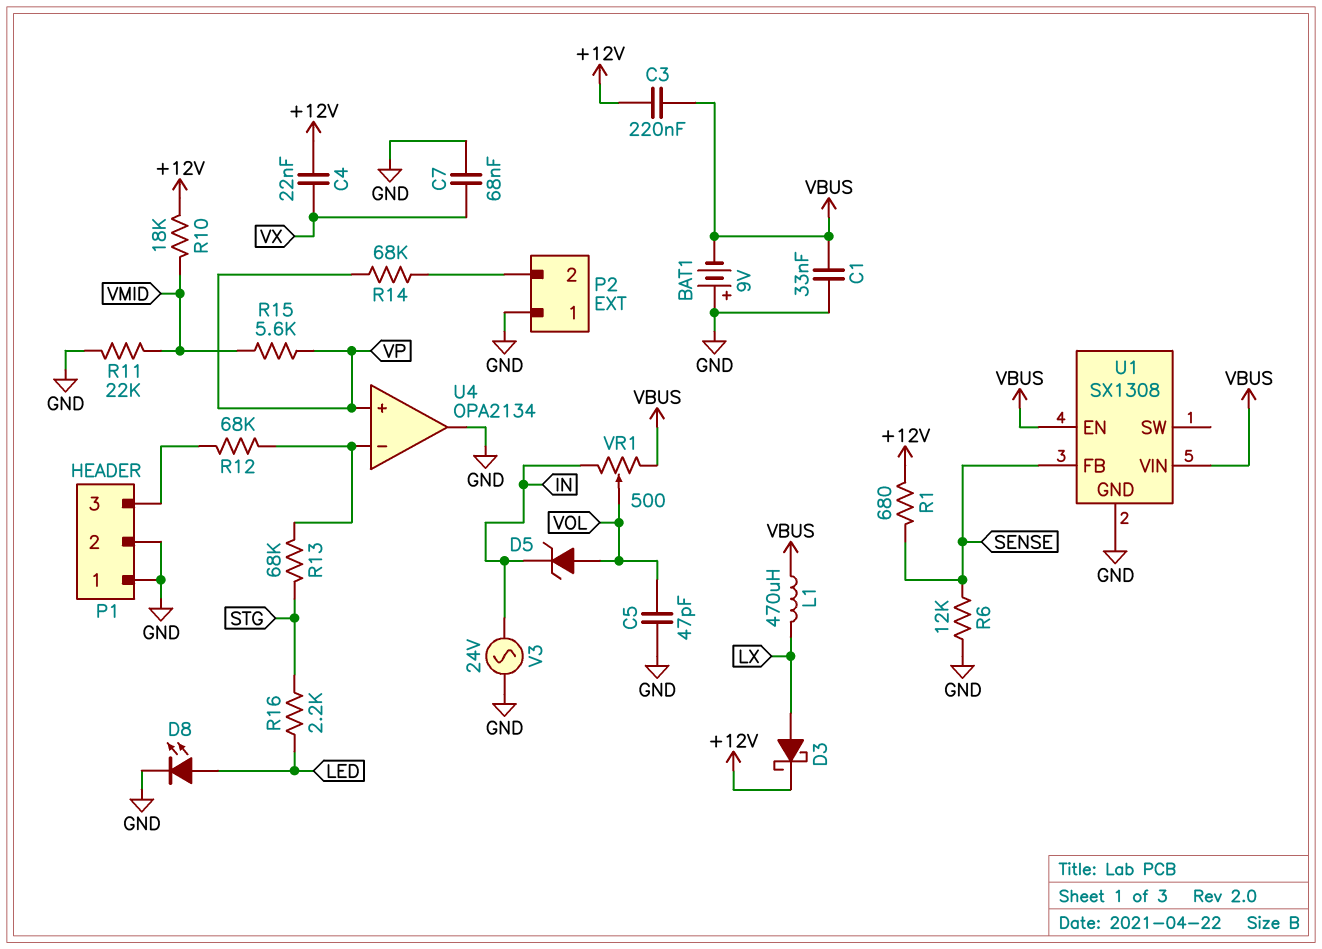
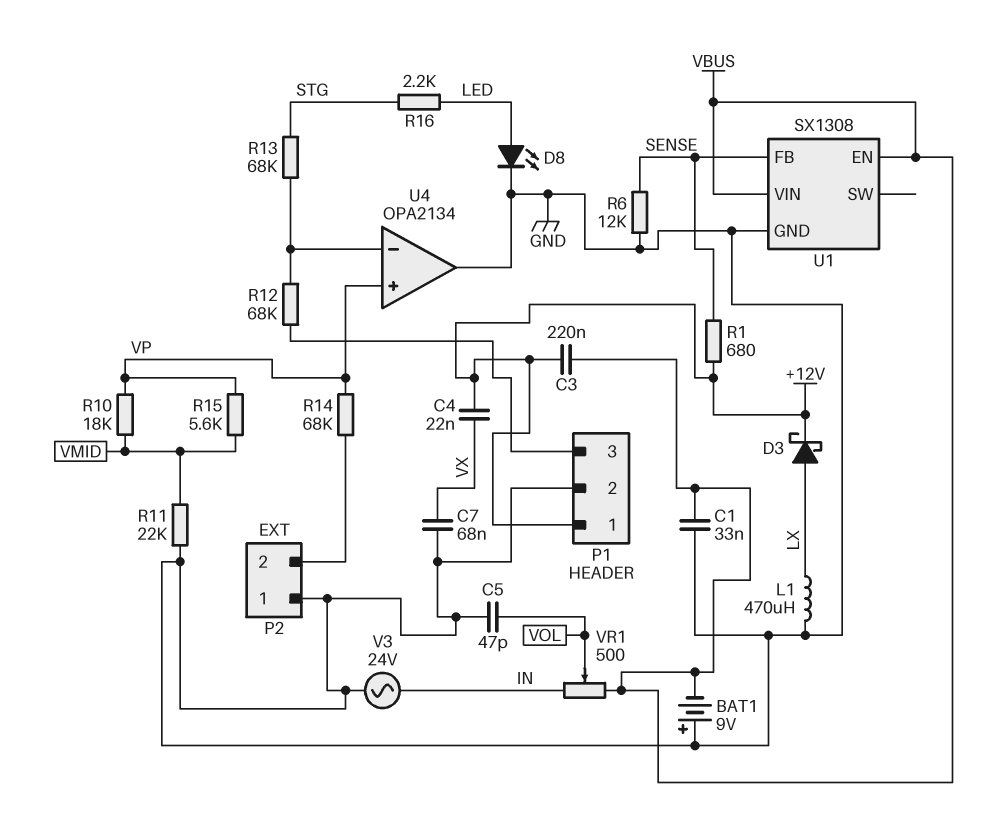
D5: zener (A VOL, K IN) -> none
L1: 470uH (LX, VBUS) -> 470uH (GND, LX)
P1 pin 1: GND -> +12V
R10: 18k (+12V, VMID) -> 18k (VMID, VP)

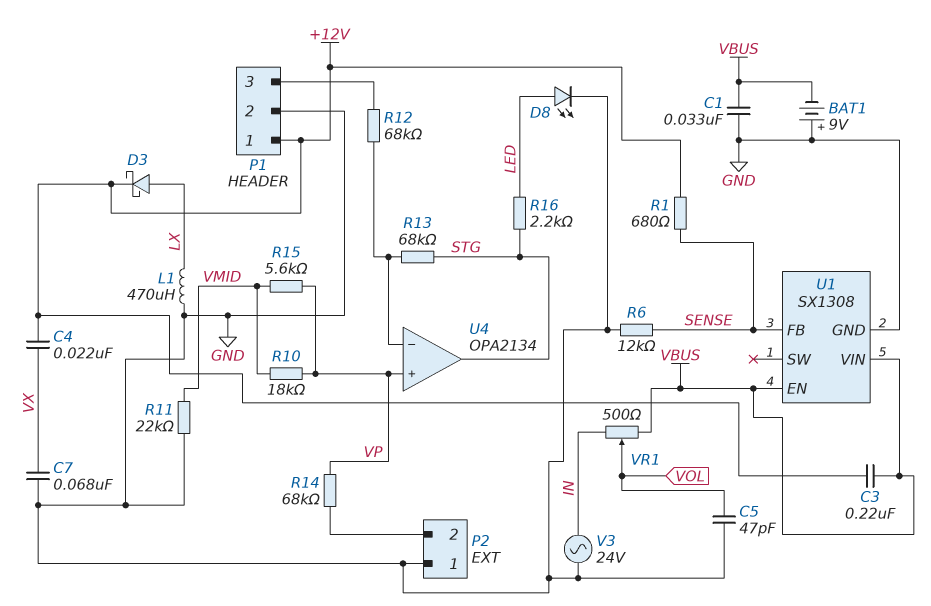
U4 pin out: GND -> STG

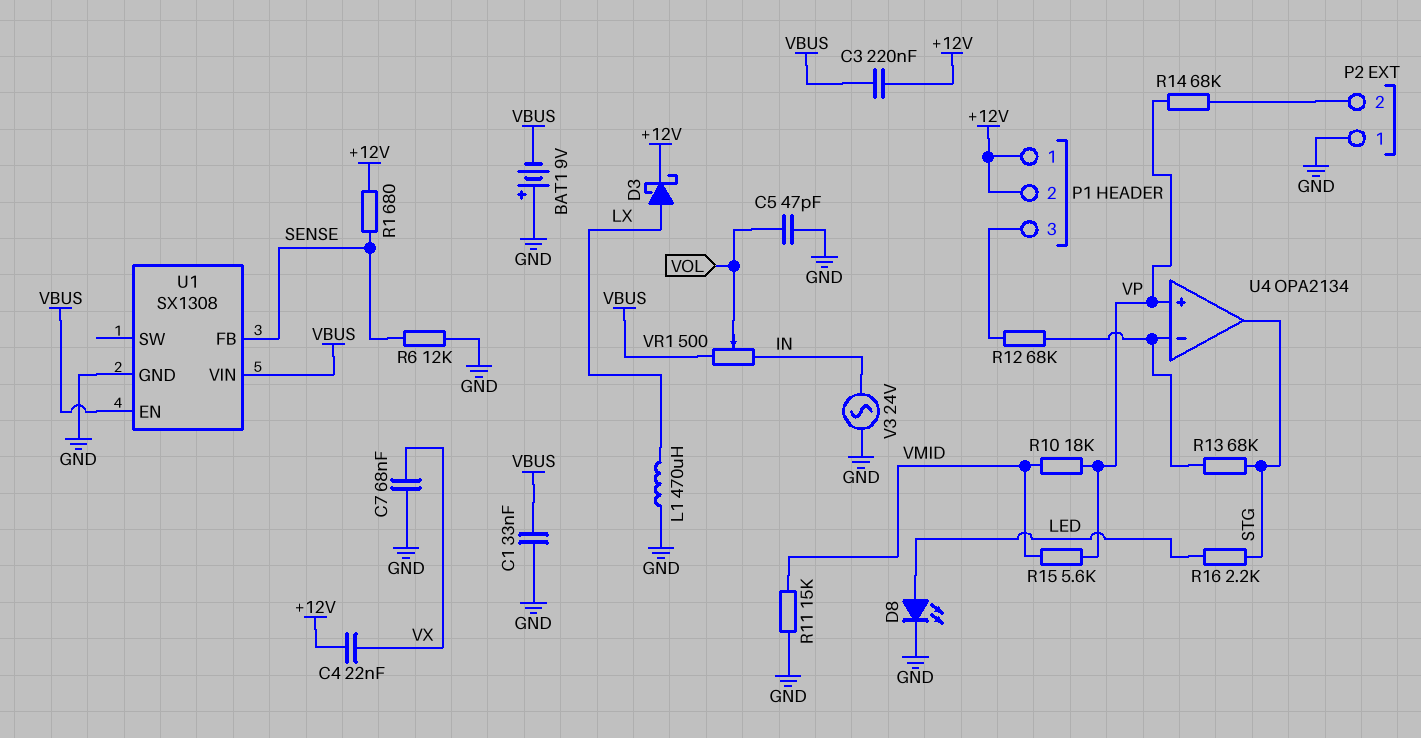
P1 pin 2: GND -> +12V
R11: 22k (GND, VMID) -> 15k (GND, VMID)

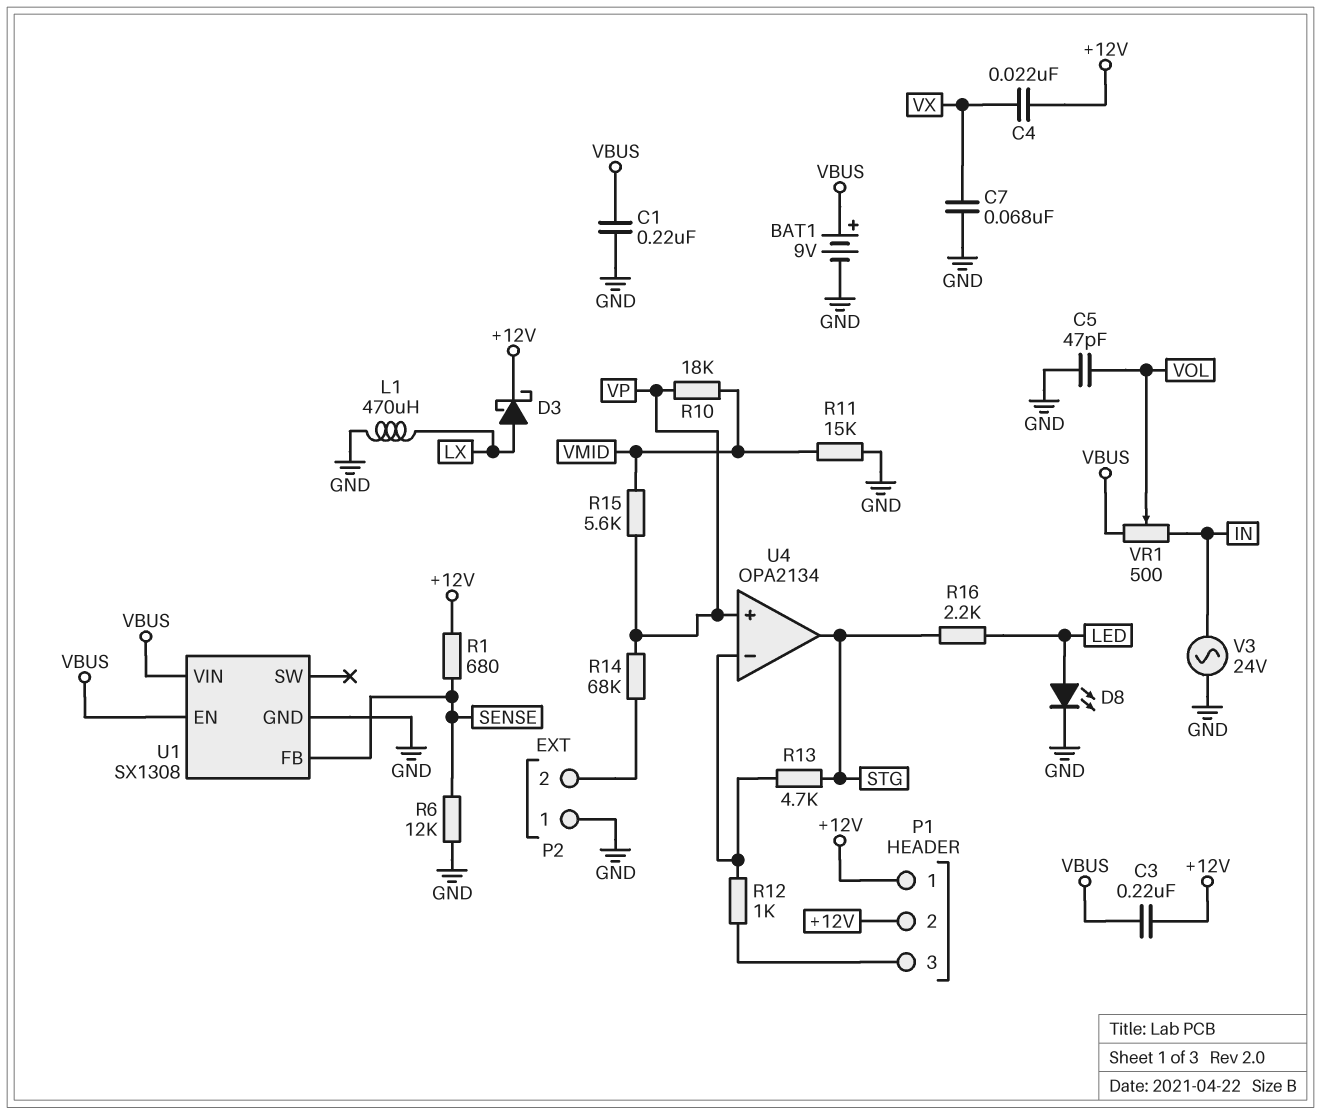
BAT1: 9V (plus GND, minus VBUS) -> 9V (plus VBUS, minus GND)
C1: 33nF (GND, VBUS) -> 220nF (GND, VBUS)
R12: 68k (P1/3, U4/in-) -> 1k (P1/3, U4/in-)
R13: 68k (STG, U4/in-) -> 4.7k (STG, U4/in-)

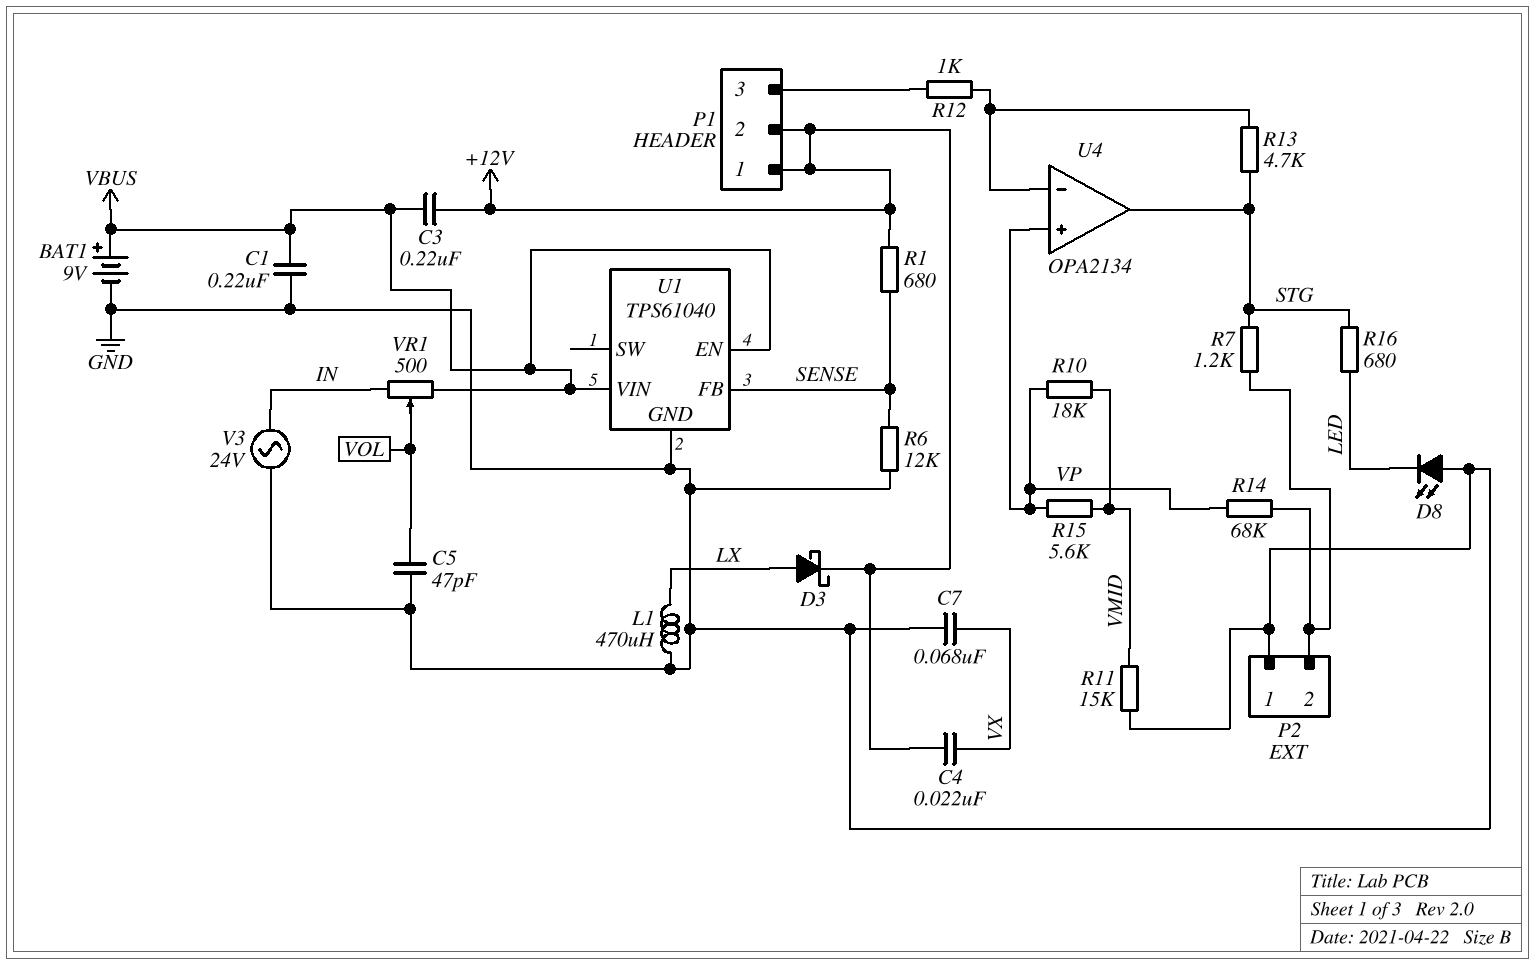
D8: LED (A LED, K GND) -> LED (A GND, K LED)
R7: none -> 1.2k (P2/2, STG)
R16: 2.2k (LED, STG) -> 680 (LED, STG)
U1: SX1308 -> TPS61040

